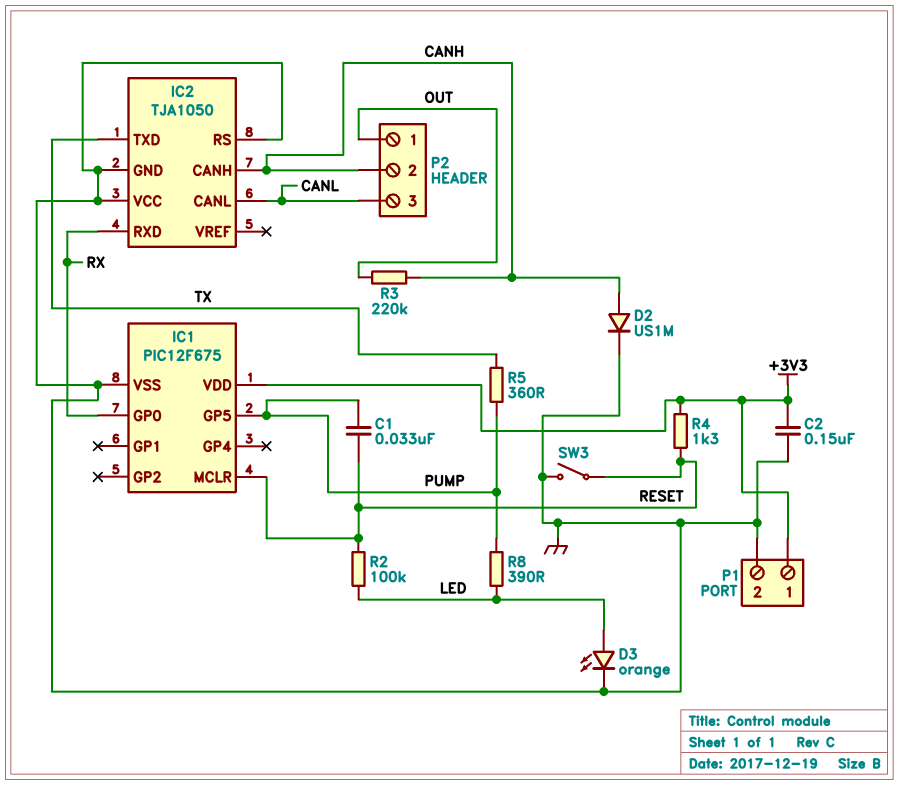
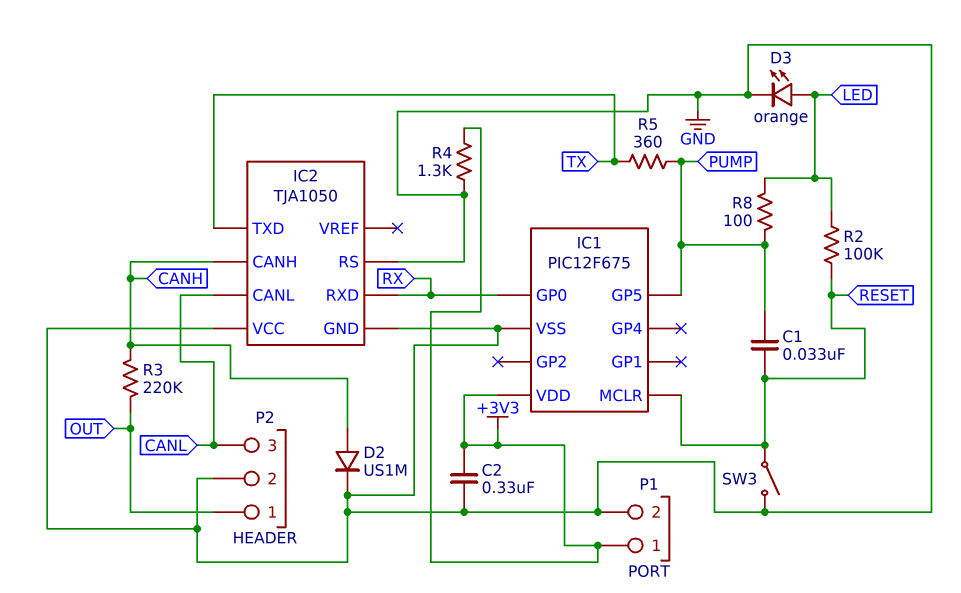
C2: 150nF (+3V3, GND) -> 330nF (+3V3, GND)
P2 pin 2: CANH -> GND
R4: 1.3k (+3V3, RESET) -> 1.3k (+3V3, GND)
R8: 390 (LED, PUMP) -> 100 (LED, PUMP)

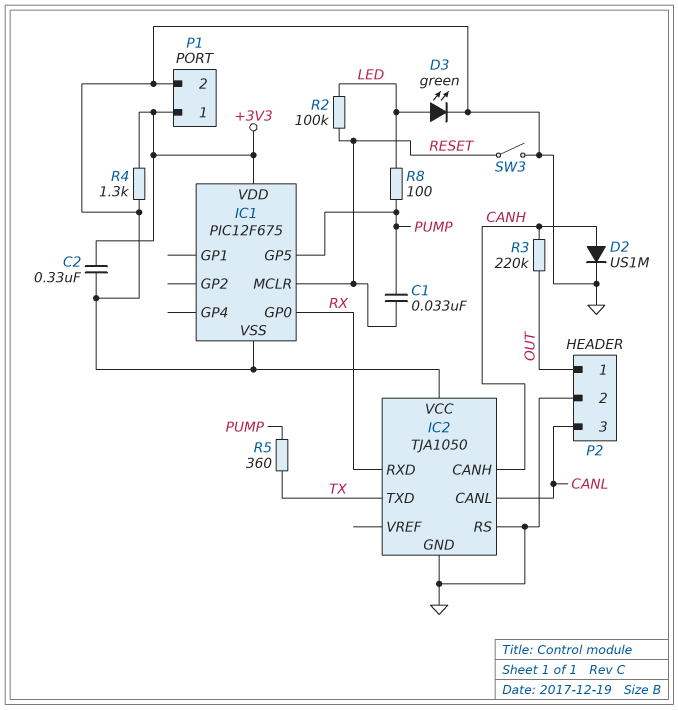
D3: LED orange (A LED, K GND) -> LED green (A LED, K GND)

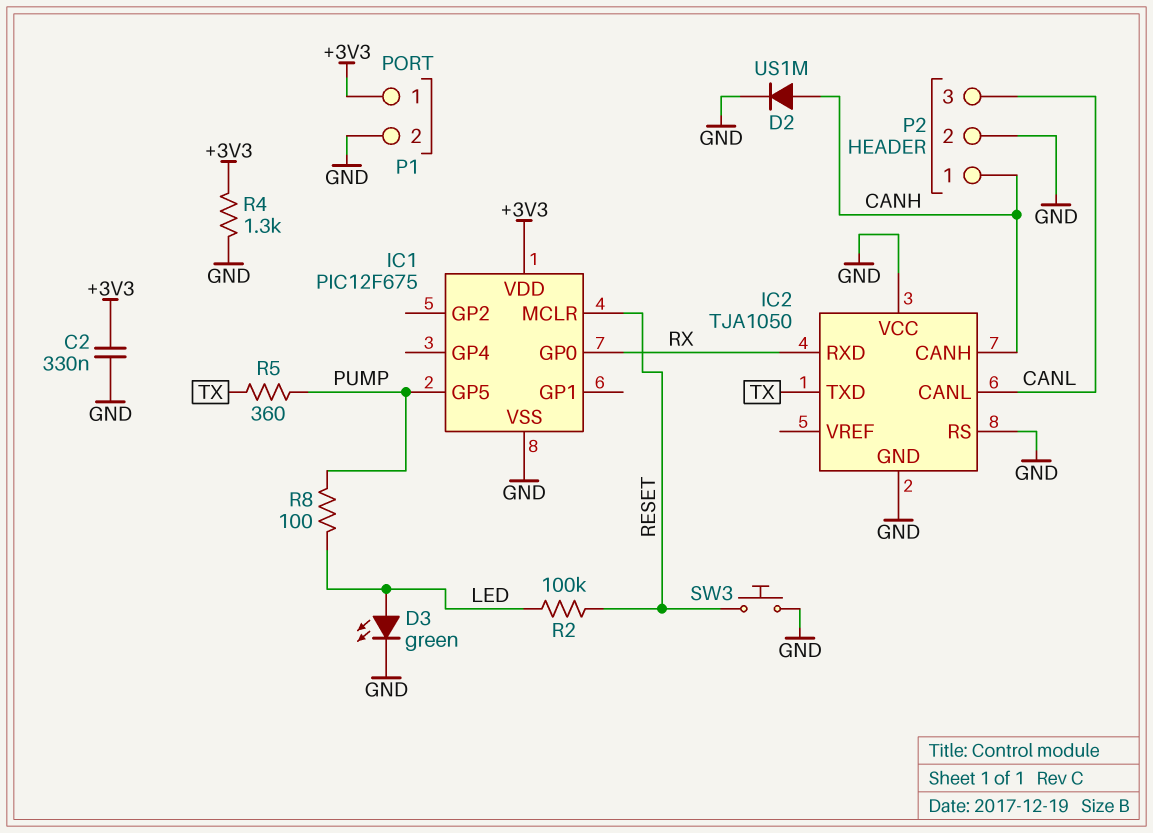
C1: 33nF (PUMP, RESET) -> none
P2 pin 1: OUT -> CANH
R3: 220k (CANH, OUT) -> none
SW3: switch (GND, RESET) -> button (GND, RESET)

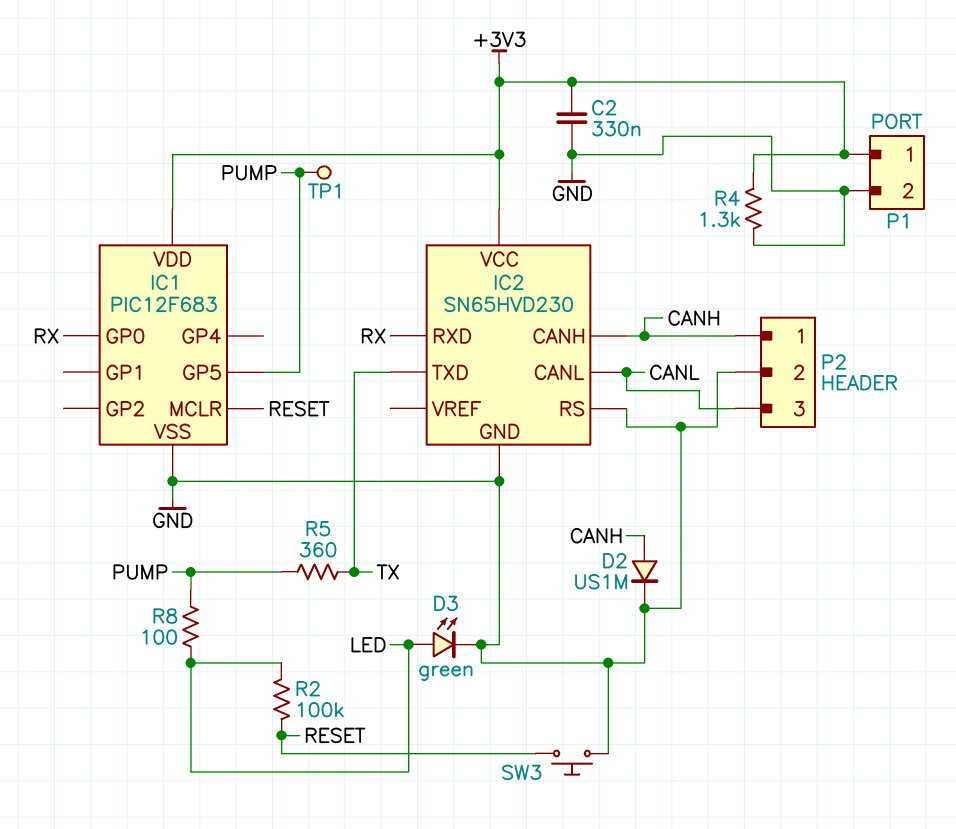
IC1: PIC12F675 -> PIC12F683
IC2: TJA1050 -> SN65HVD230
IC2 pin VCC: GND -> +3V3
TP1: none -> test point (PUMP)

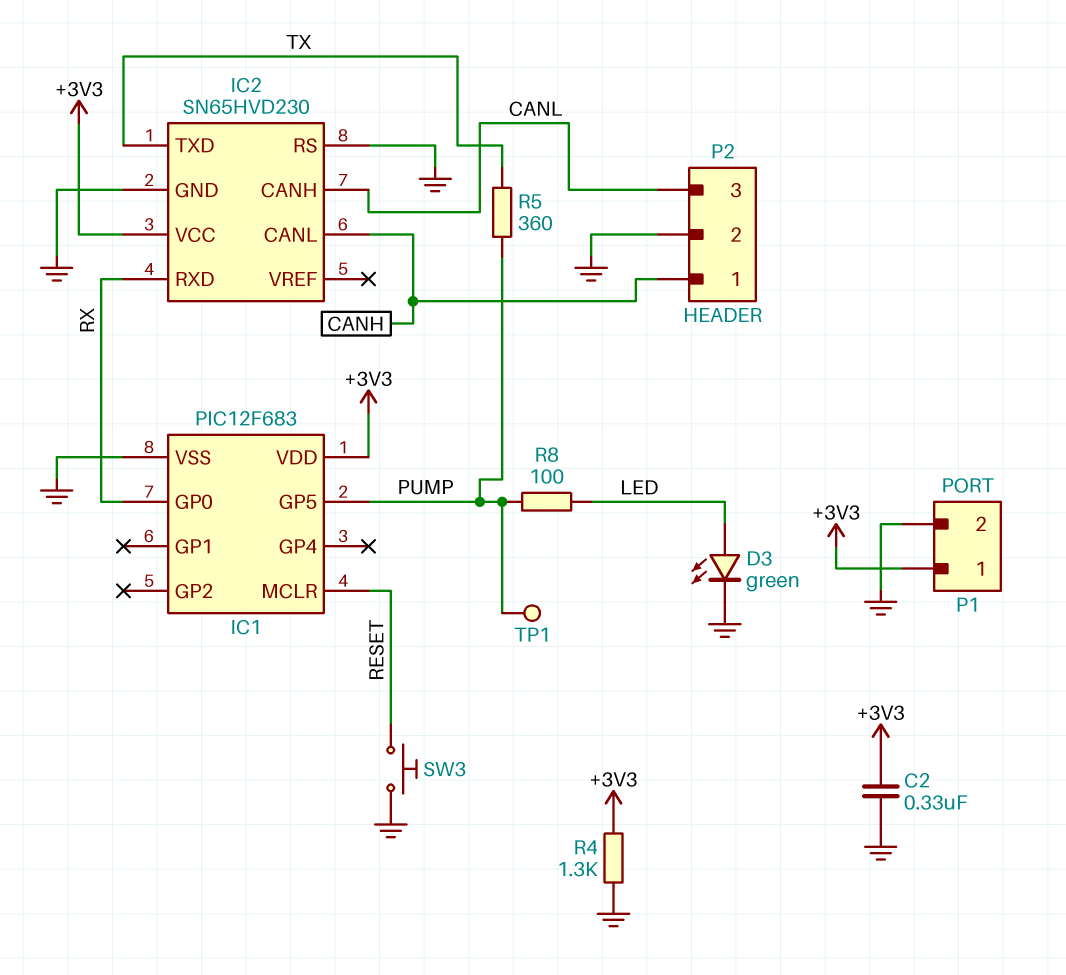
D2: diode US1M (A CANH, K GND) -> none
IC2 pin CANH: CANH -> CANL
IC2 pin CANL: CANL -> CANH
R2: 100k (LED, RESET) -> none

